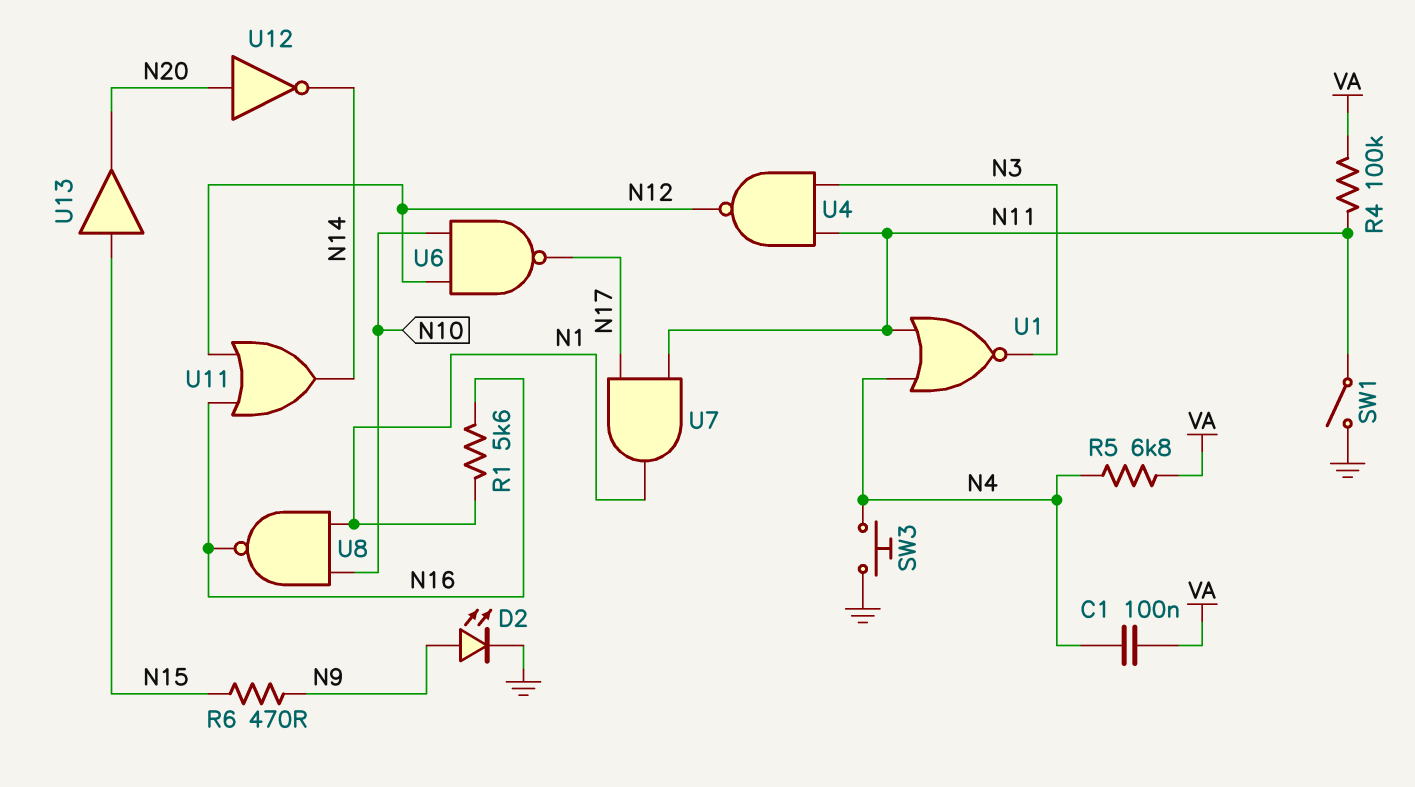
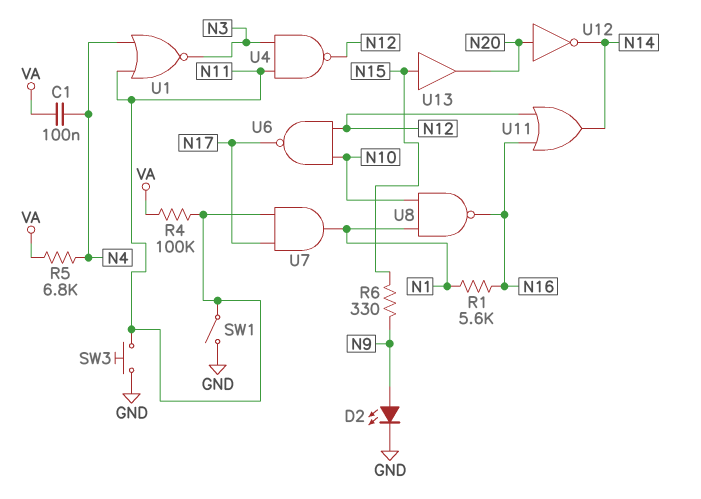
R6: 470 (N9, N15) -> 330 (N9, N15)
SW3: button (GND, N4) -> button (GND, N11)

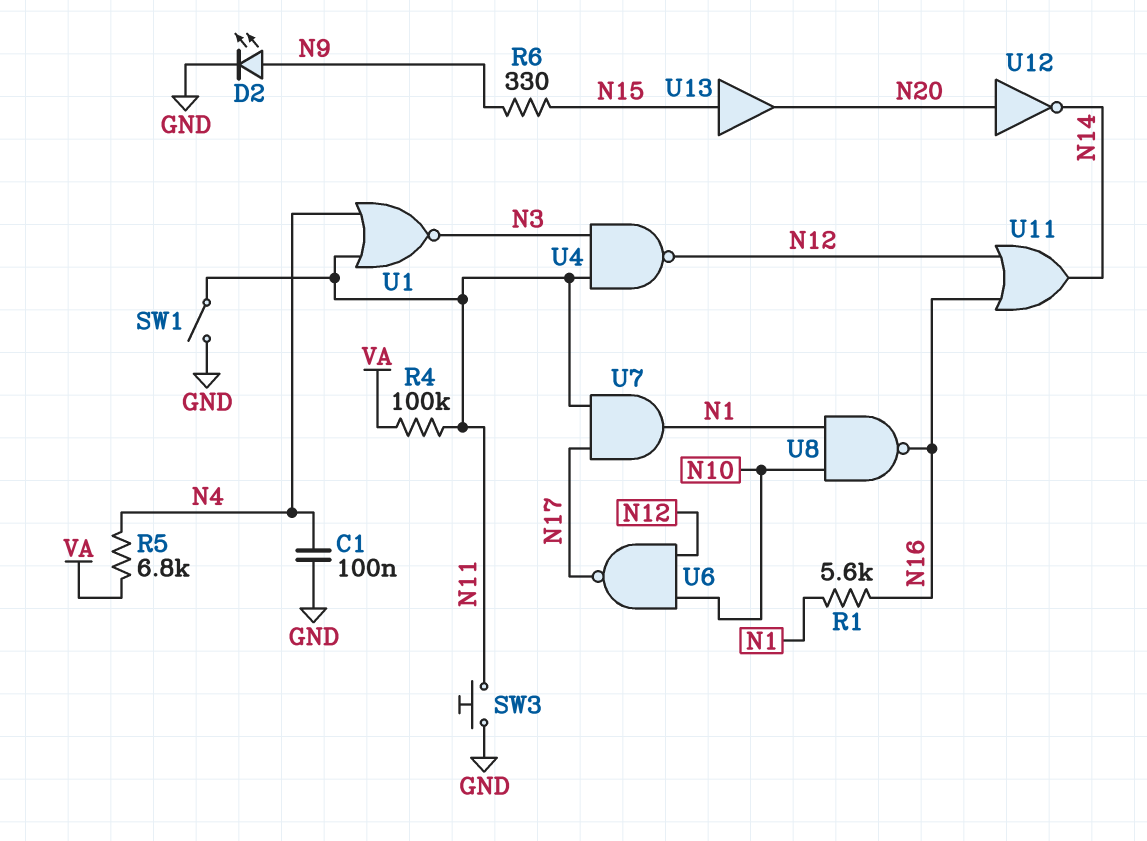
C1: 100nF (N4, VA) -> 100nF (GND, N4)

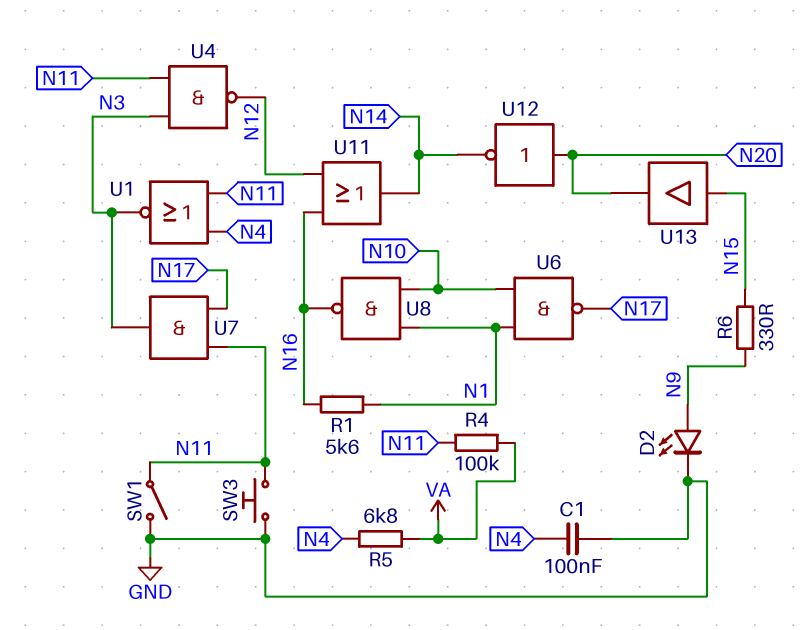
U6: NAND (in N10, in N12, out N17) -> NAND (in N1, in N10, out N17)
U7: AND (in N11, in N17, out N1) -> AND (in N11, in N17, out N3)

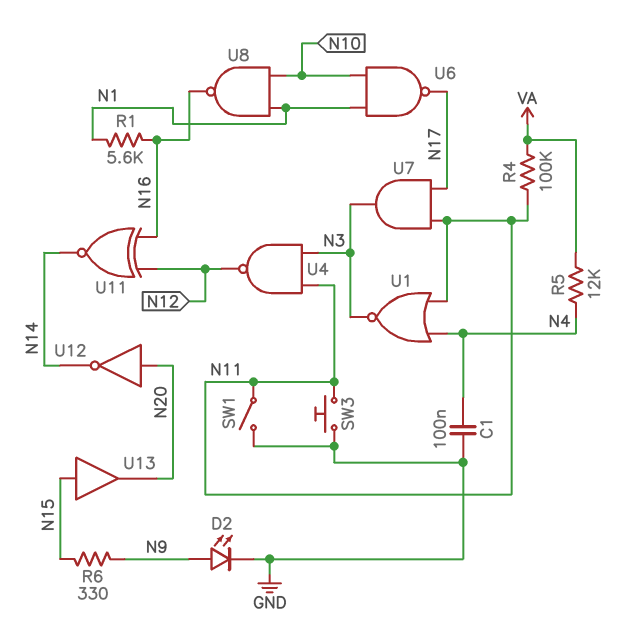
R5: 6.8k (N4, VA) -> 12k (N4, VA)
U11: OR (in N12, in N16, out N14) -> XNOR (in N12, in N16, out N14)

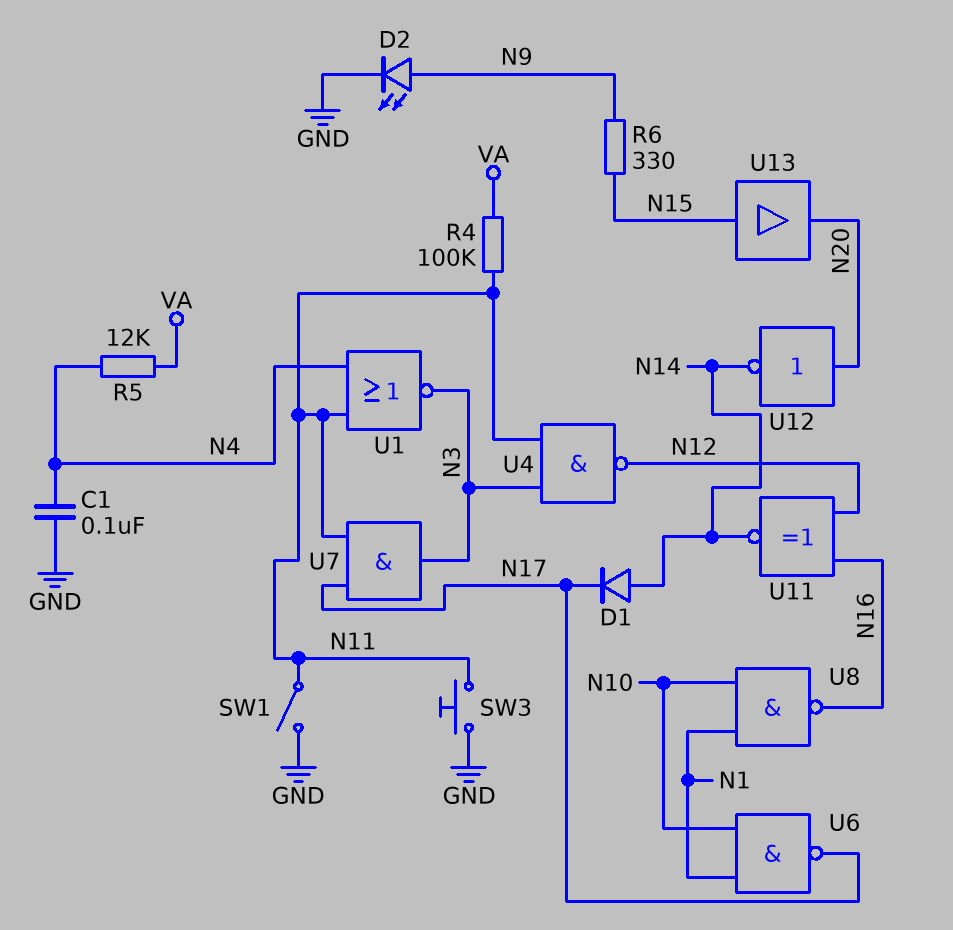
D1: none -> diode (A N14, K N17)
R1: 5.6k (N1, N16) -> none

